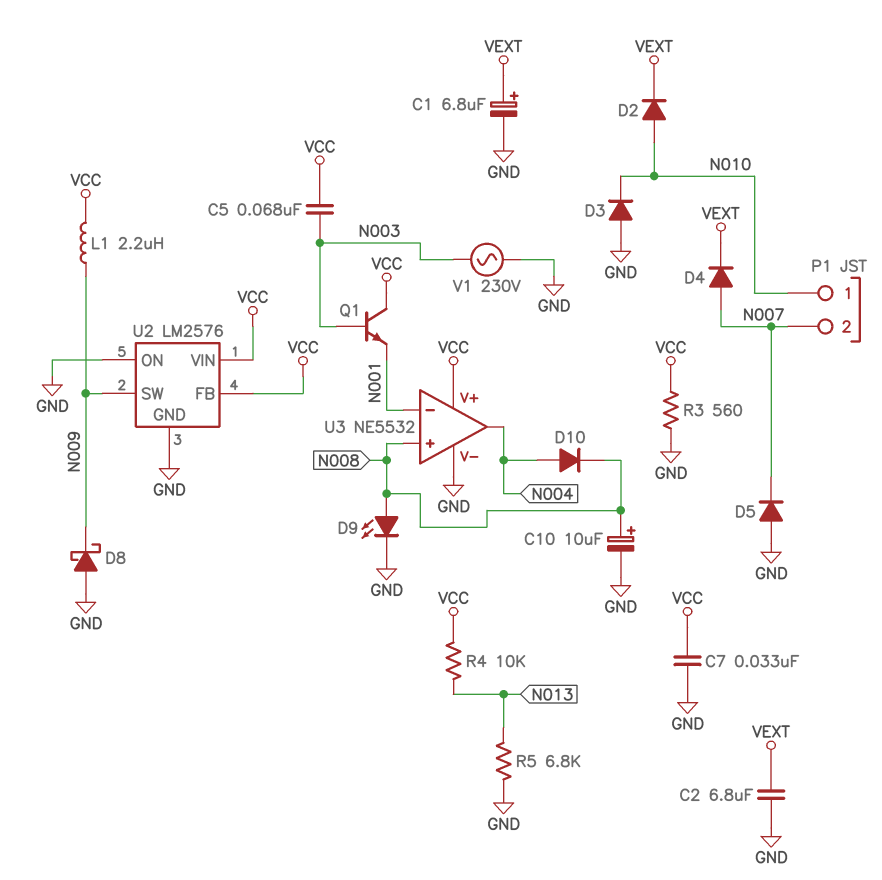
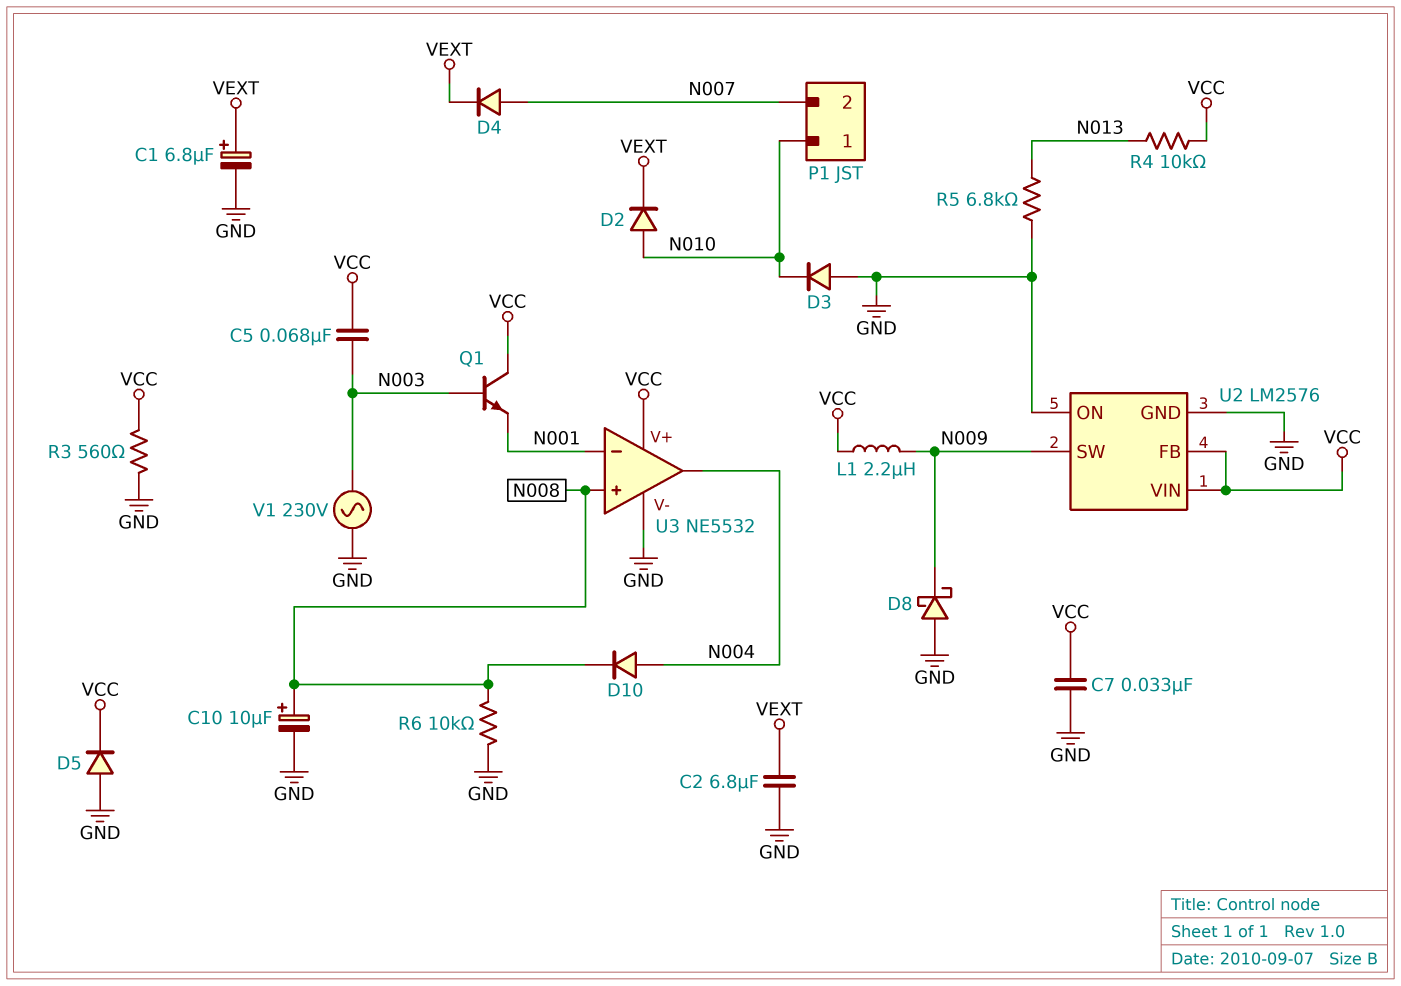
D5: diode (A GND, K N007) -> diode (A GND, K VCC)
D9: LED (A N008, K GND) -> none
R6: none -> 10k (GND, N008)

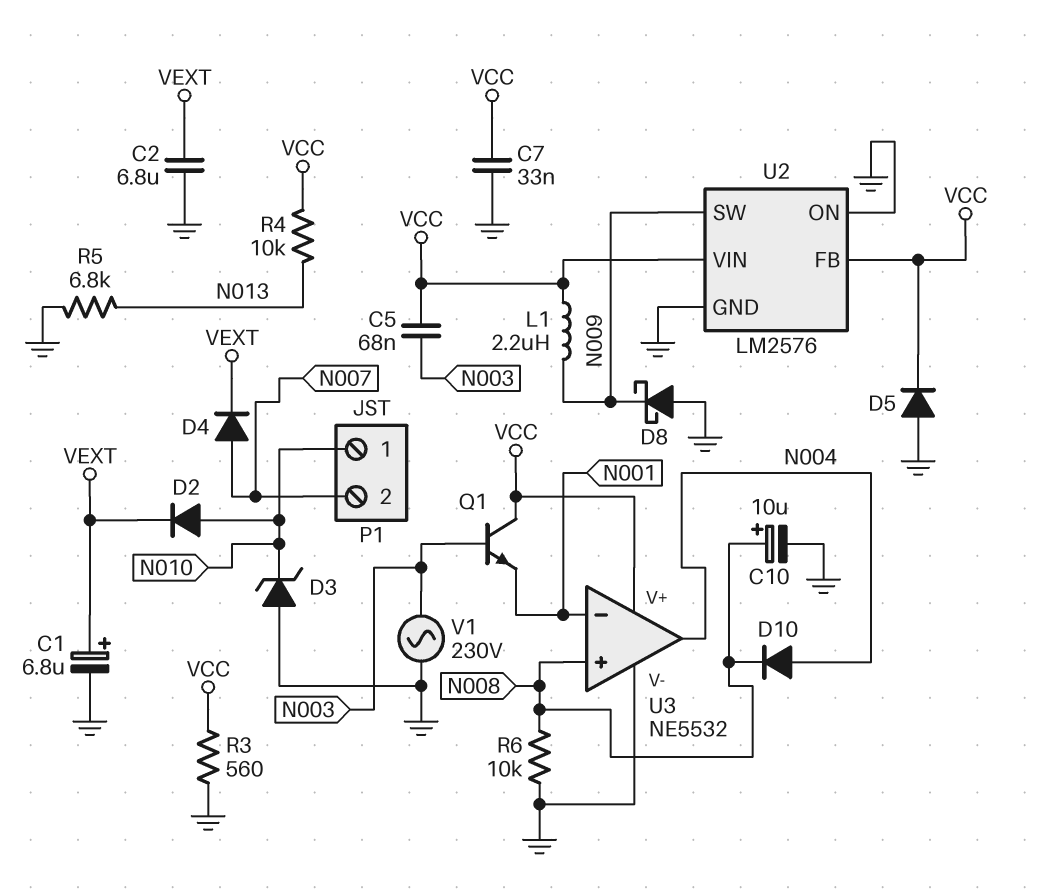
D3: diode (A GND, K N010) -> zener (A GND, K N010)

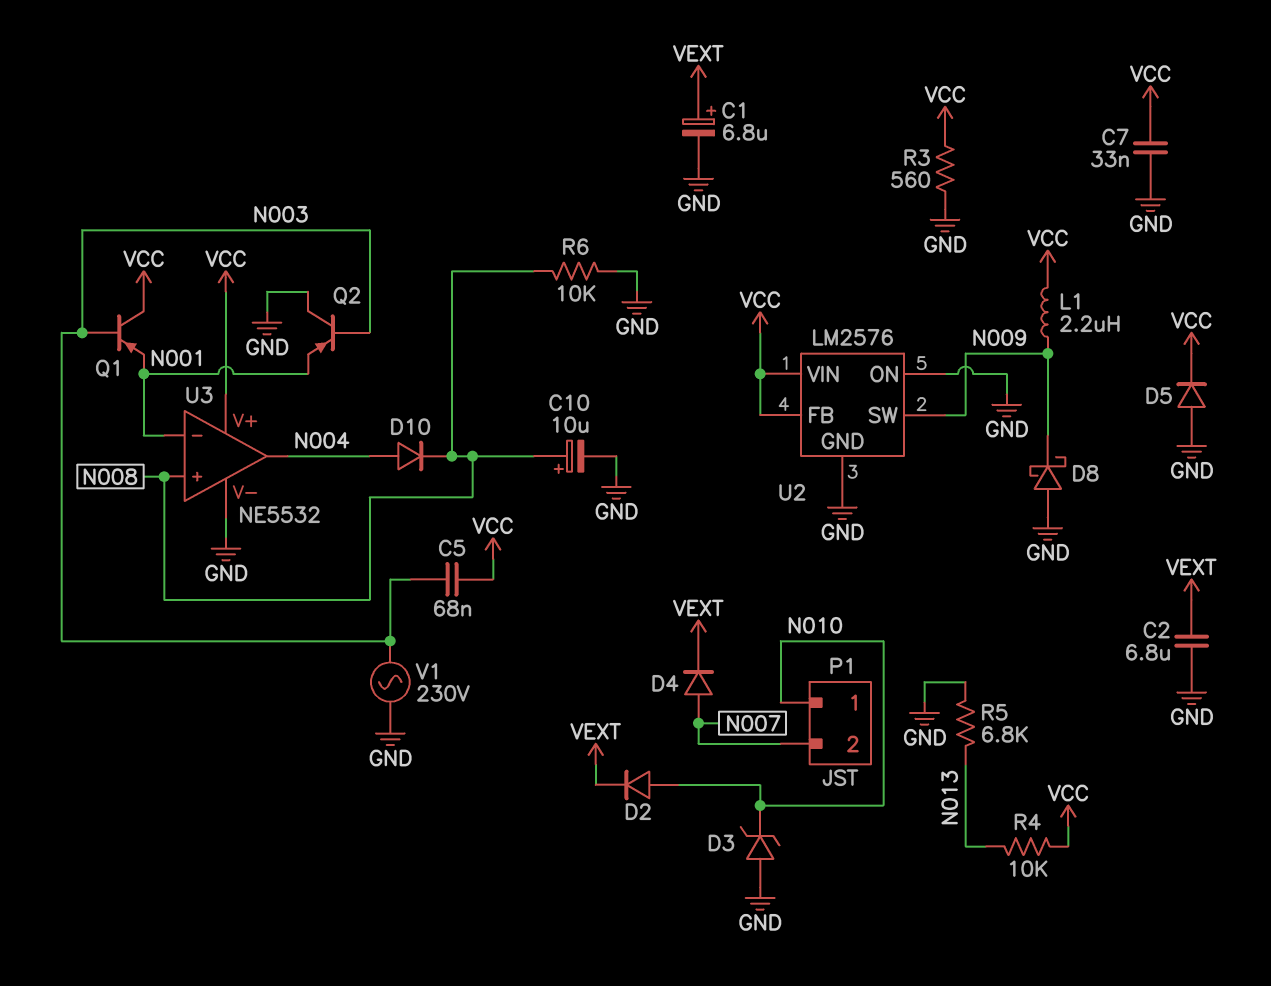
Q1: NPN (B N003, C VCC, E N001) -> PNP (B N003, C VCC, E N001)
Q2: none -> PNP (B N003, C GND, E N001)

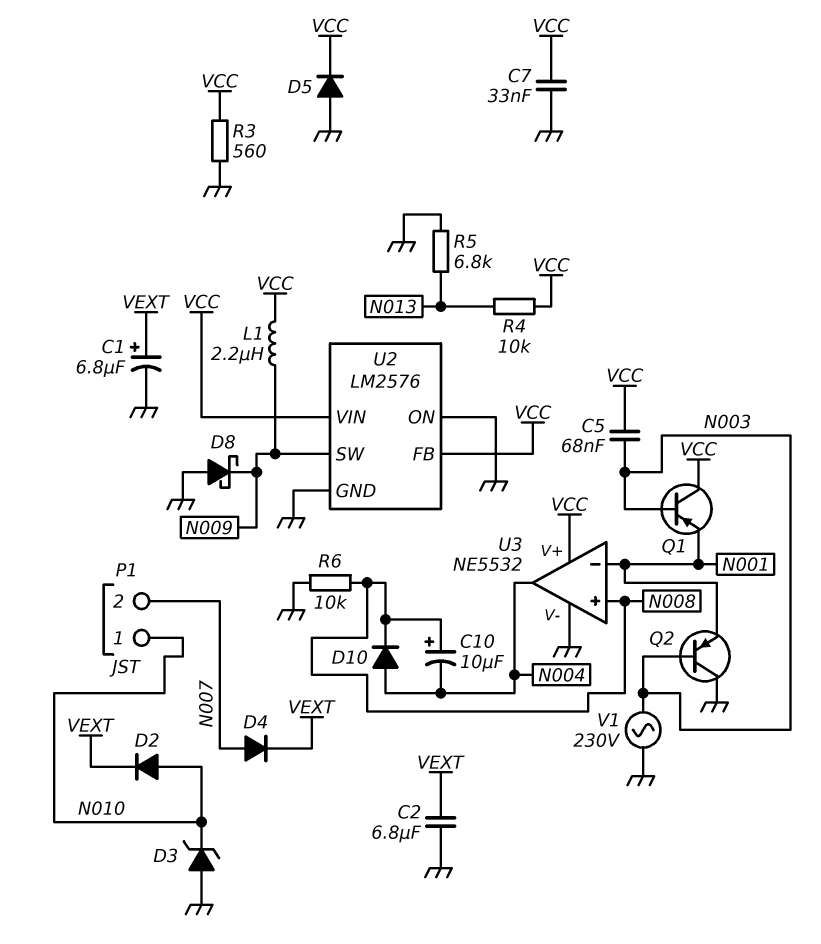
C10: 10uF (plus N008, minus GND) -> 10uF (plus N008, minus N004)

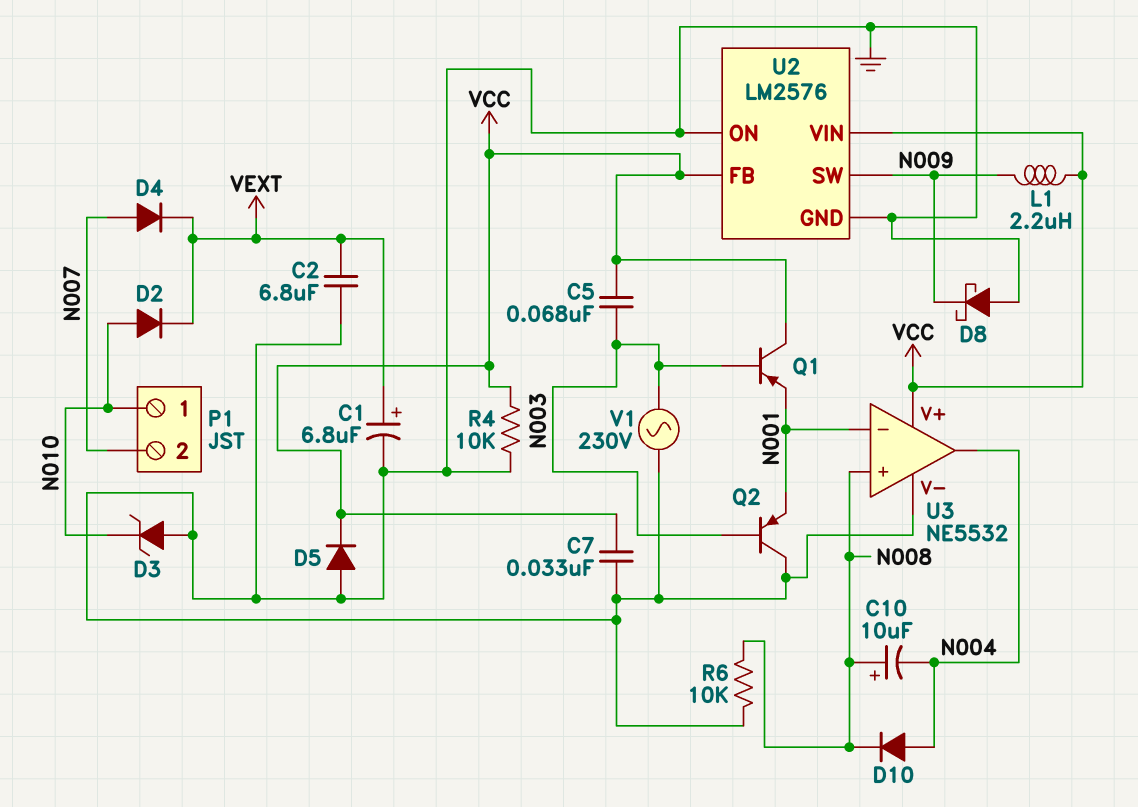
R3: 560 (GND, VCC) -> none
R4: 10k (N013, VCC) -> 10k (GND, VCC)
R5: 6.8k (GND, N013) -> none

